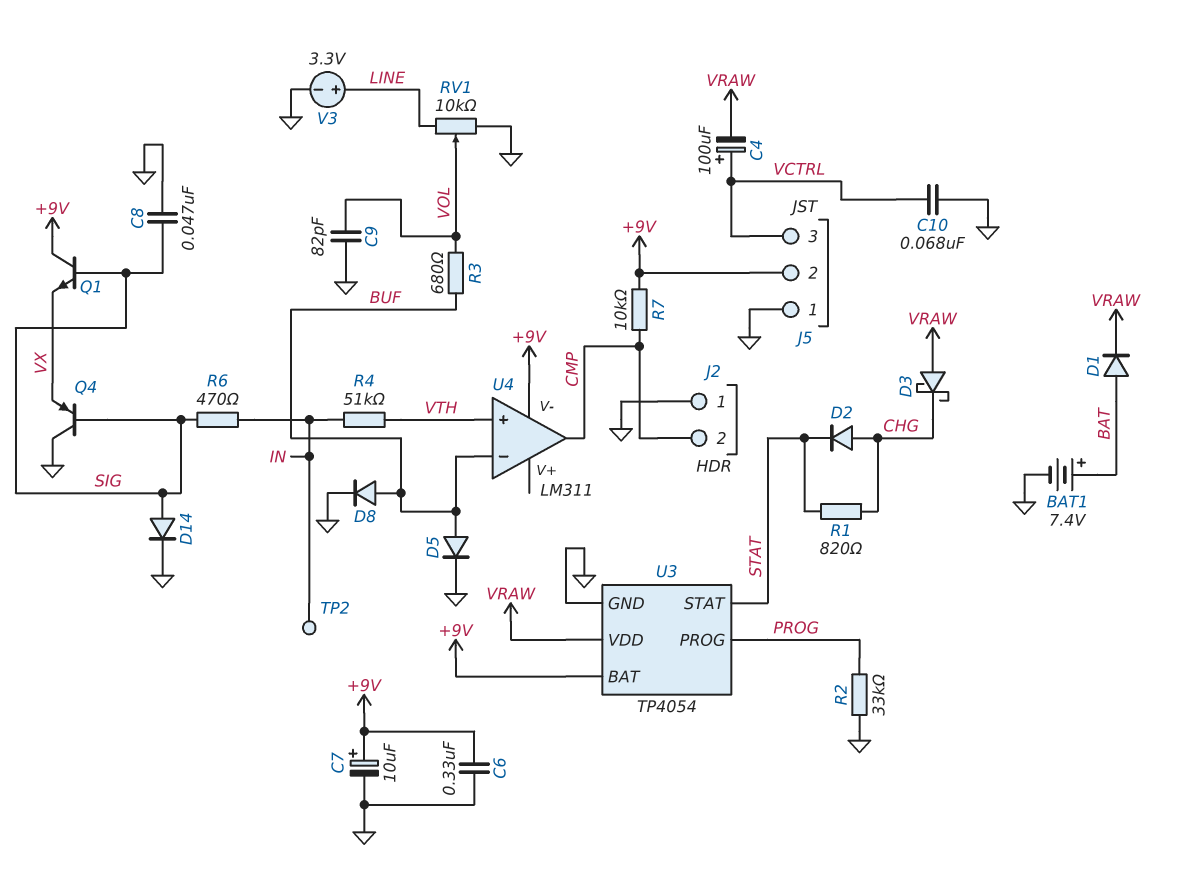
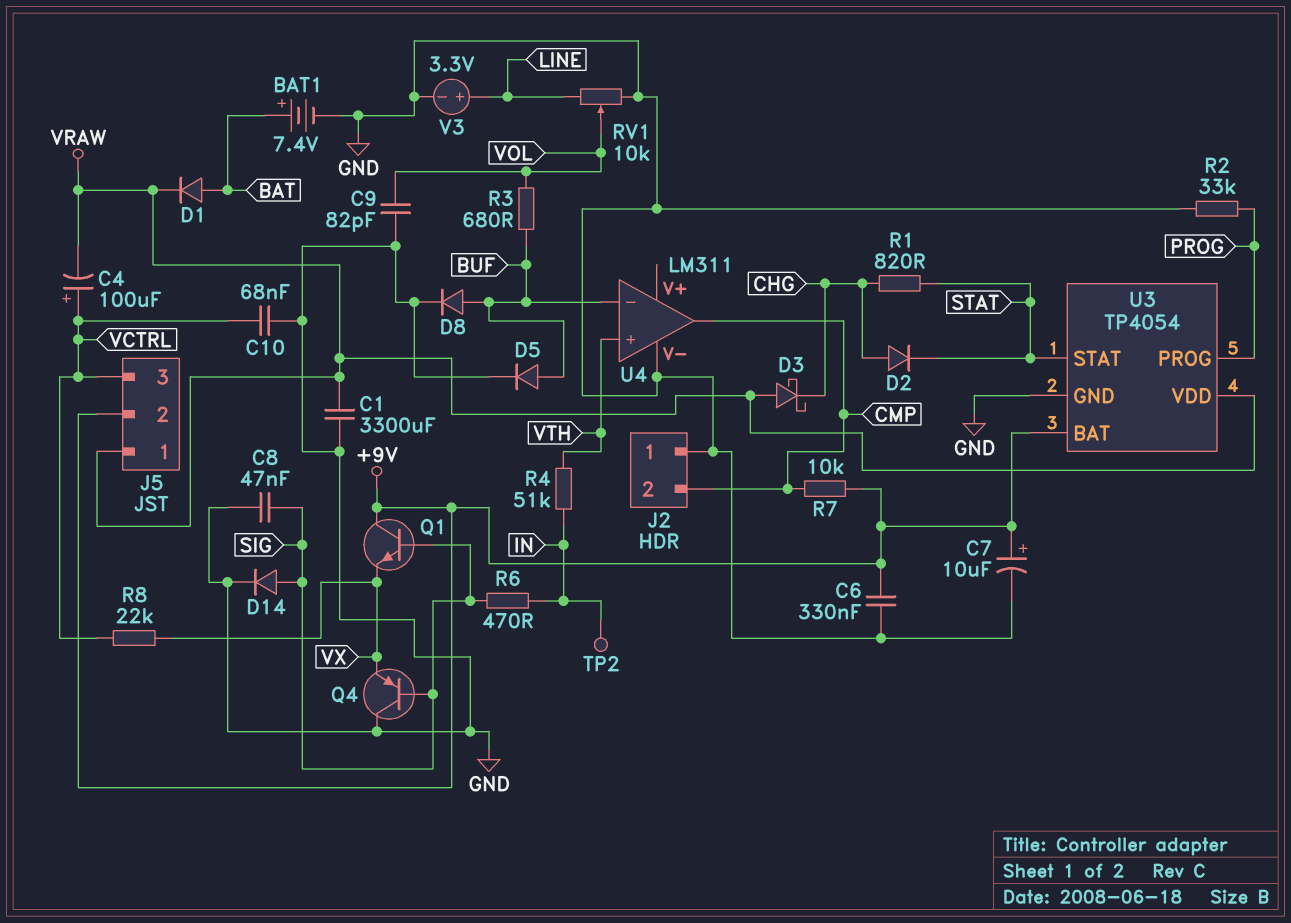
C1: none -> 3300uF (GND, VRAW)
J5 pin 1: GND -> VRAW
R8: none -> 22k (VCTRL, VX)
U4 pin V-: +9V -> GND

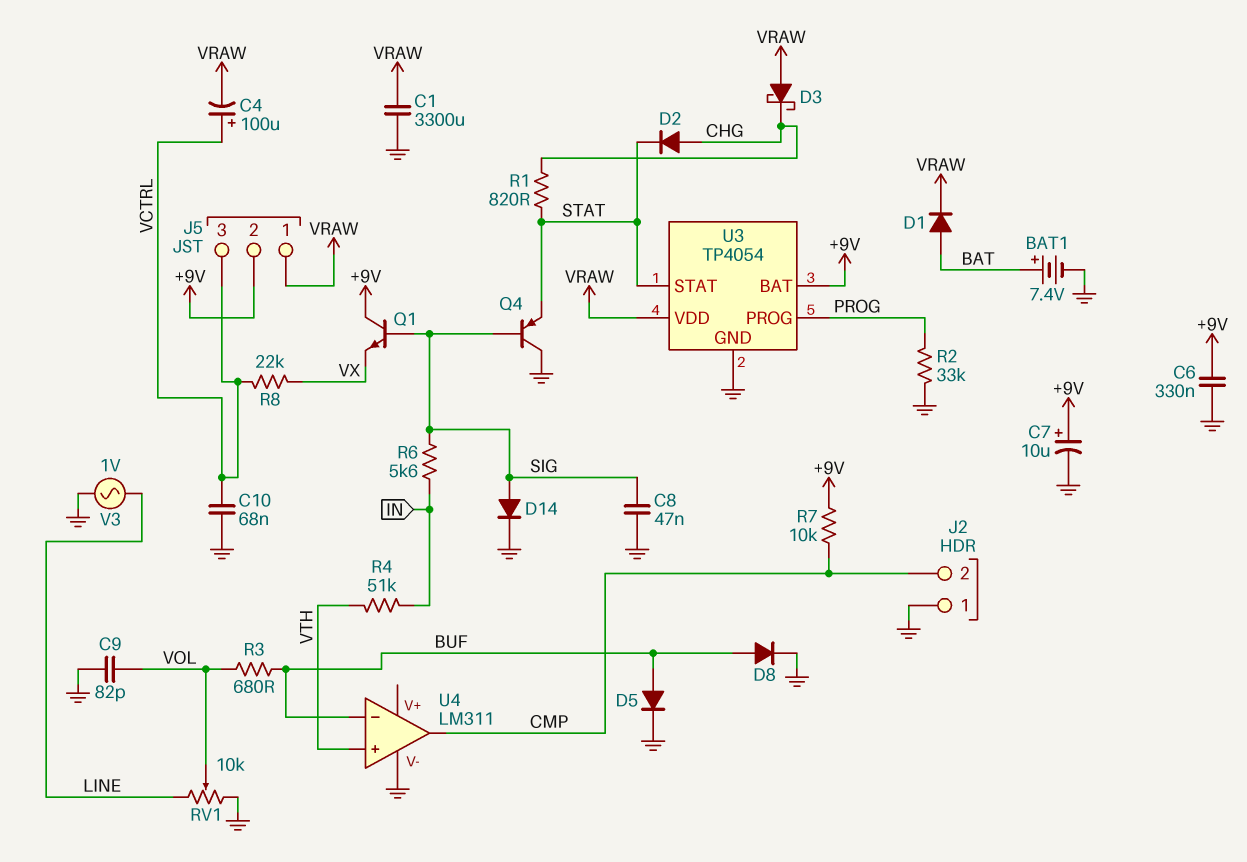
Q4: PNP (B SIG, C GND, E VX) -> PNP (B SIG, C GND, E STAT)
R6: 470 (IN, SIG) -> 5.6k (IN, SIG)
TP2: test point (IN) -> none
V3: 3.3V (plus LINE, minus GND) -> AC 1V (GND, LINE)

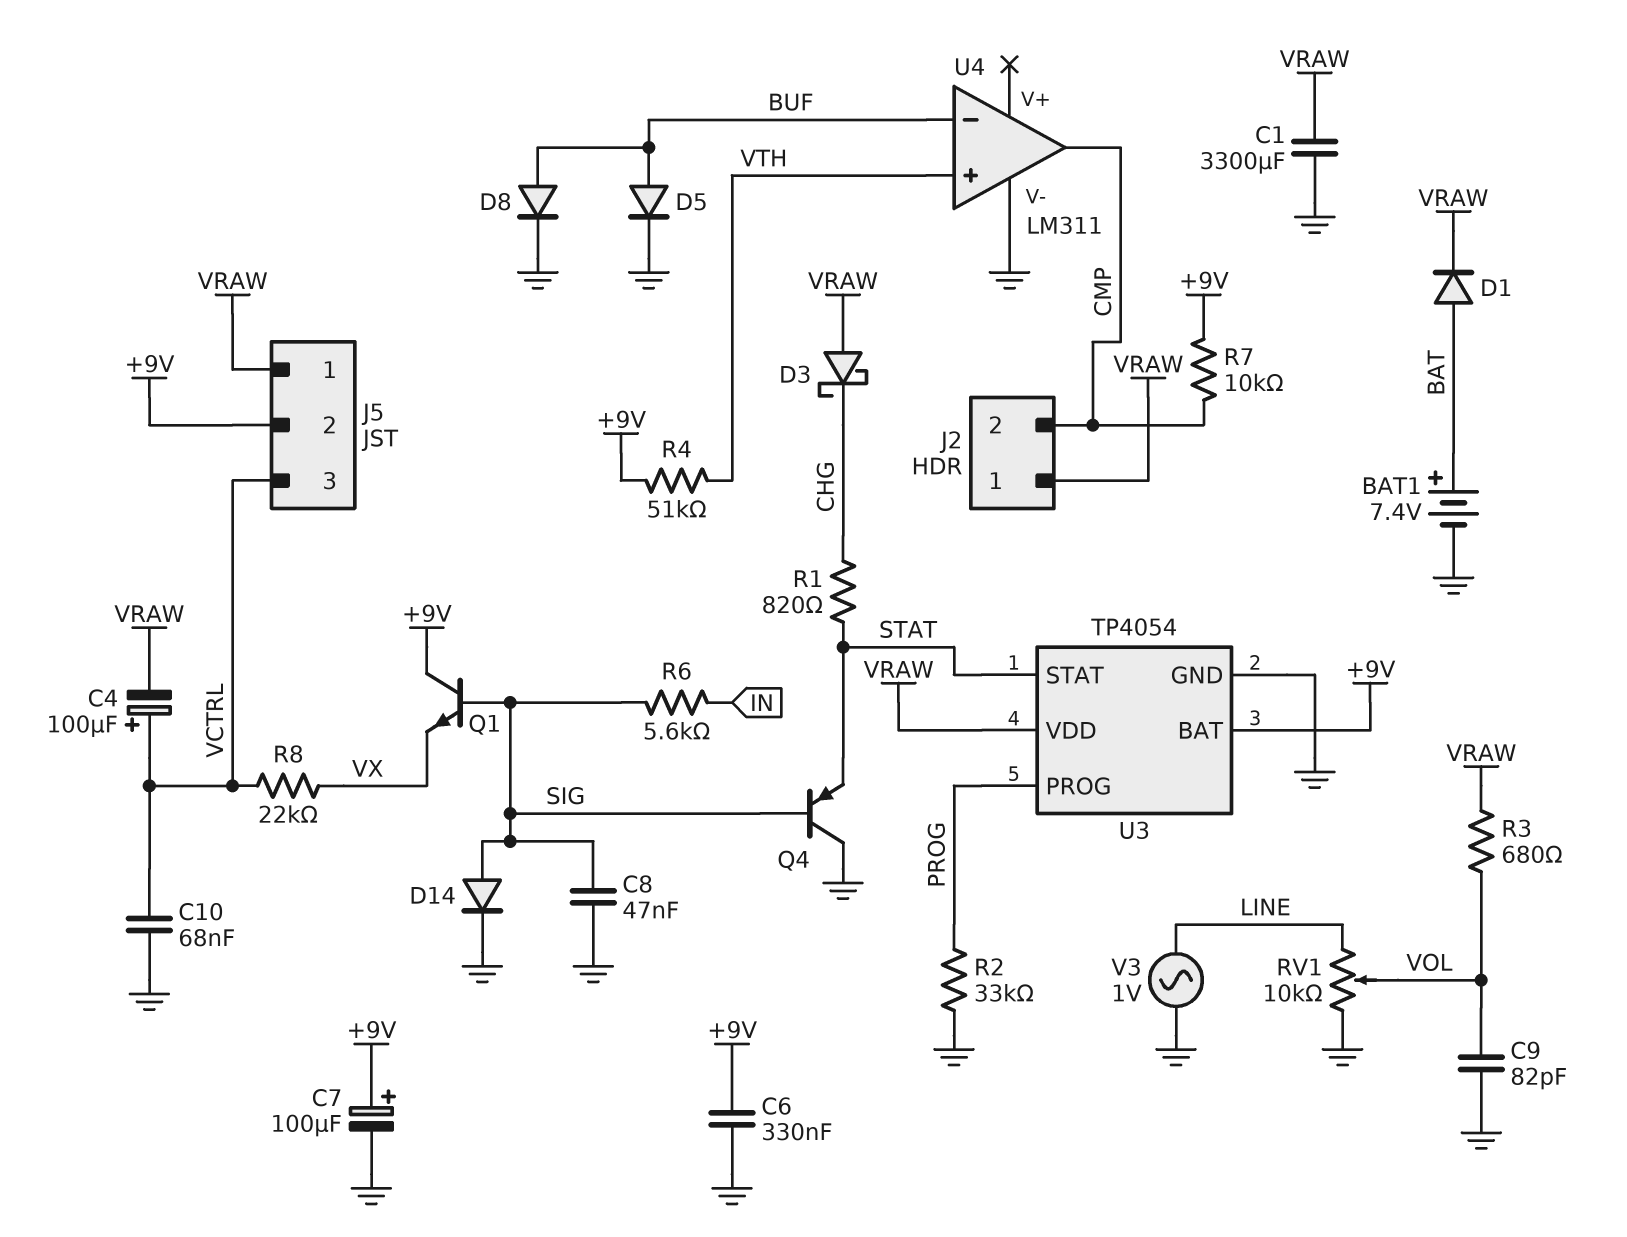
C7: 10uF (plus +9V, minus GND) -> 100uF (plus +9V, minus GND)
D2: diode (A CHG, K STAT) -> none
J2 pin 1: GND -> VRAW
R3: 680 (BUF, VOL) -> 680 (VOL, VRAW)
R4: 51k (IN, VTH) -> 51k (+9V, VTH)

